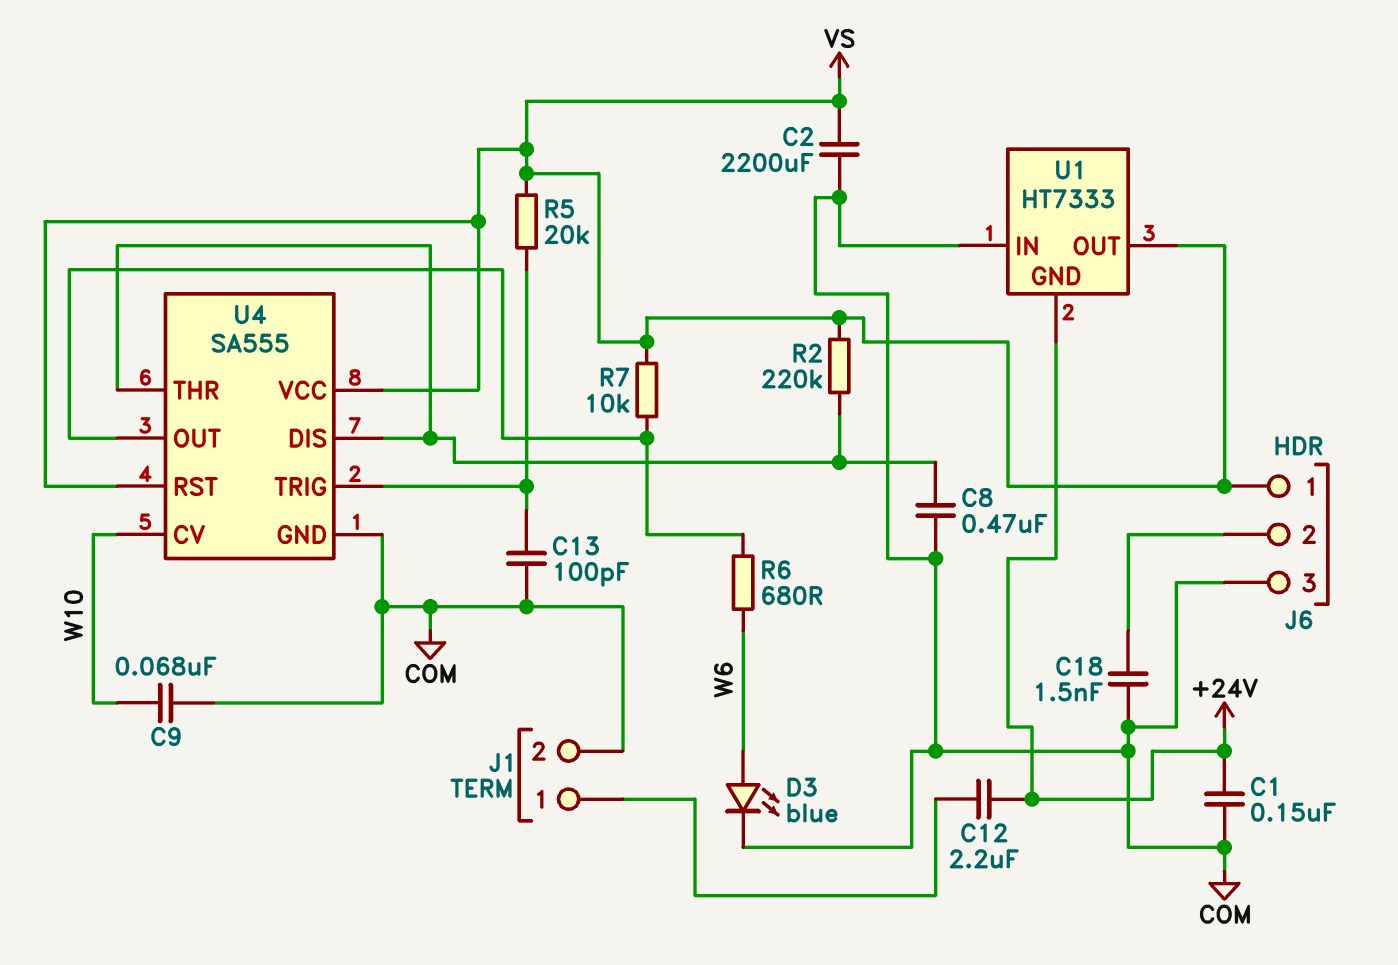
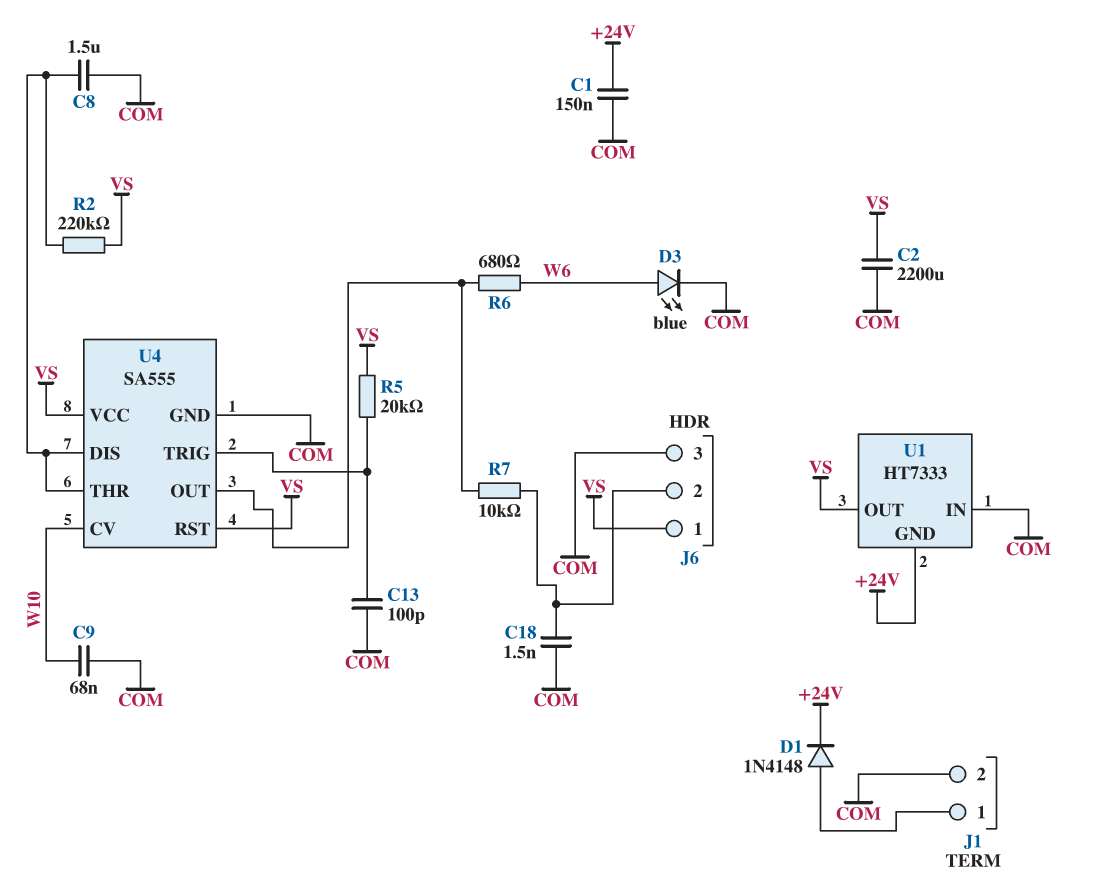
C8: 470nF (COM, U4/DIS) -> 1.5uF (COM, U4/DIS)
C12: 2.2uF (+24V, J1/1) -> none
D1: none -> diode 1N4148 (A J1/1, K +24V)
R7: 10k (U4/OUT, VS) -> 10k (J6/2, U4/OUT)

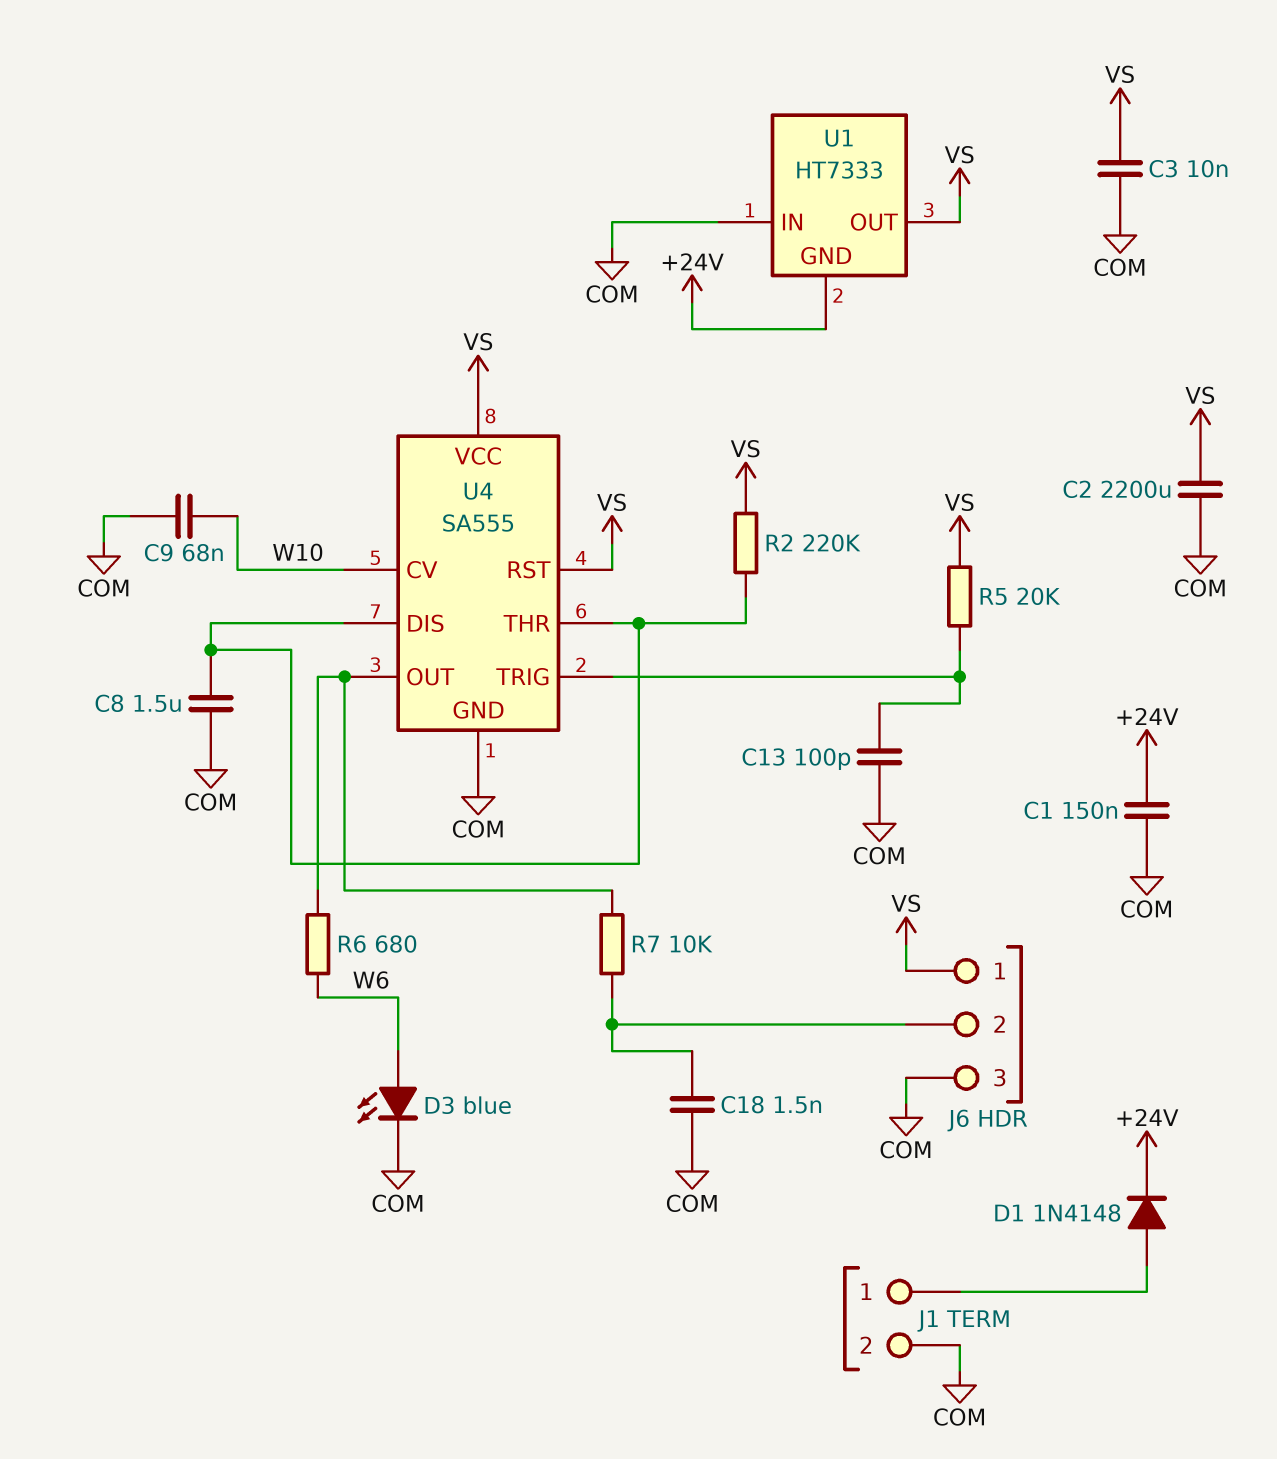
C3: none -> 10nF (COM, VS)

